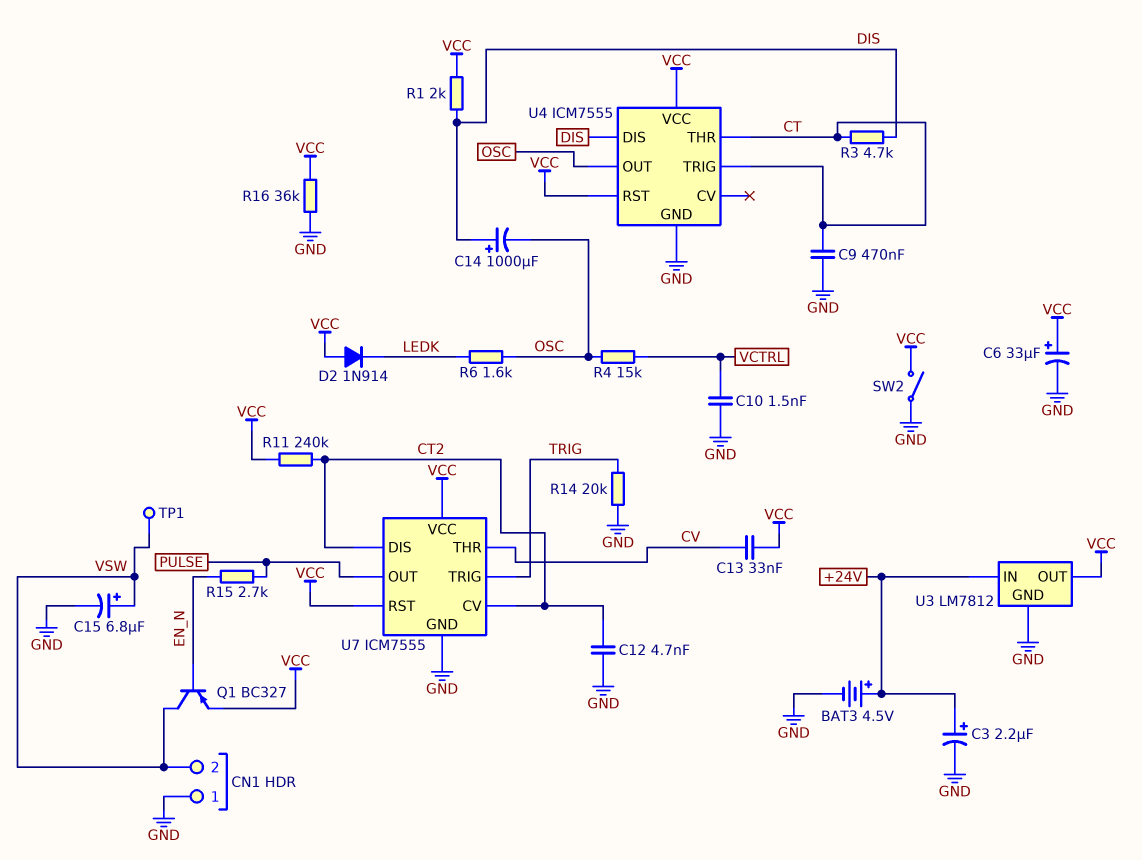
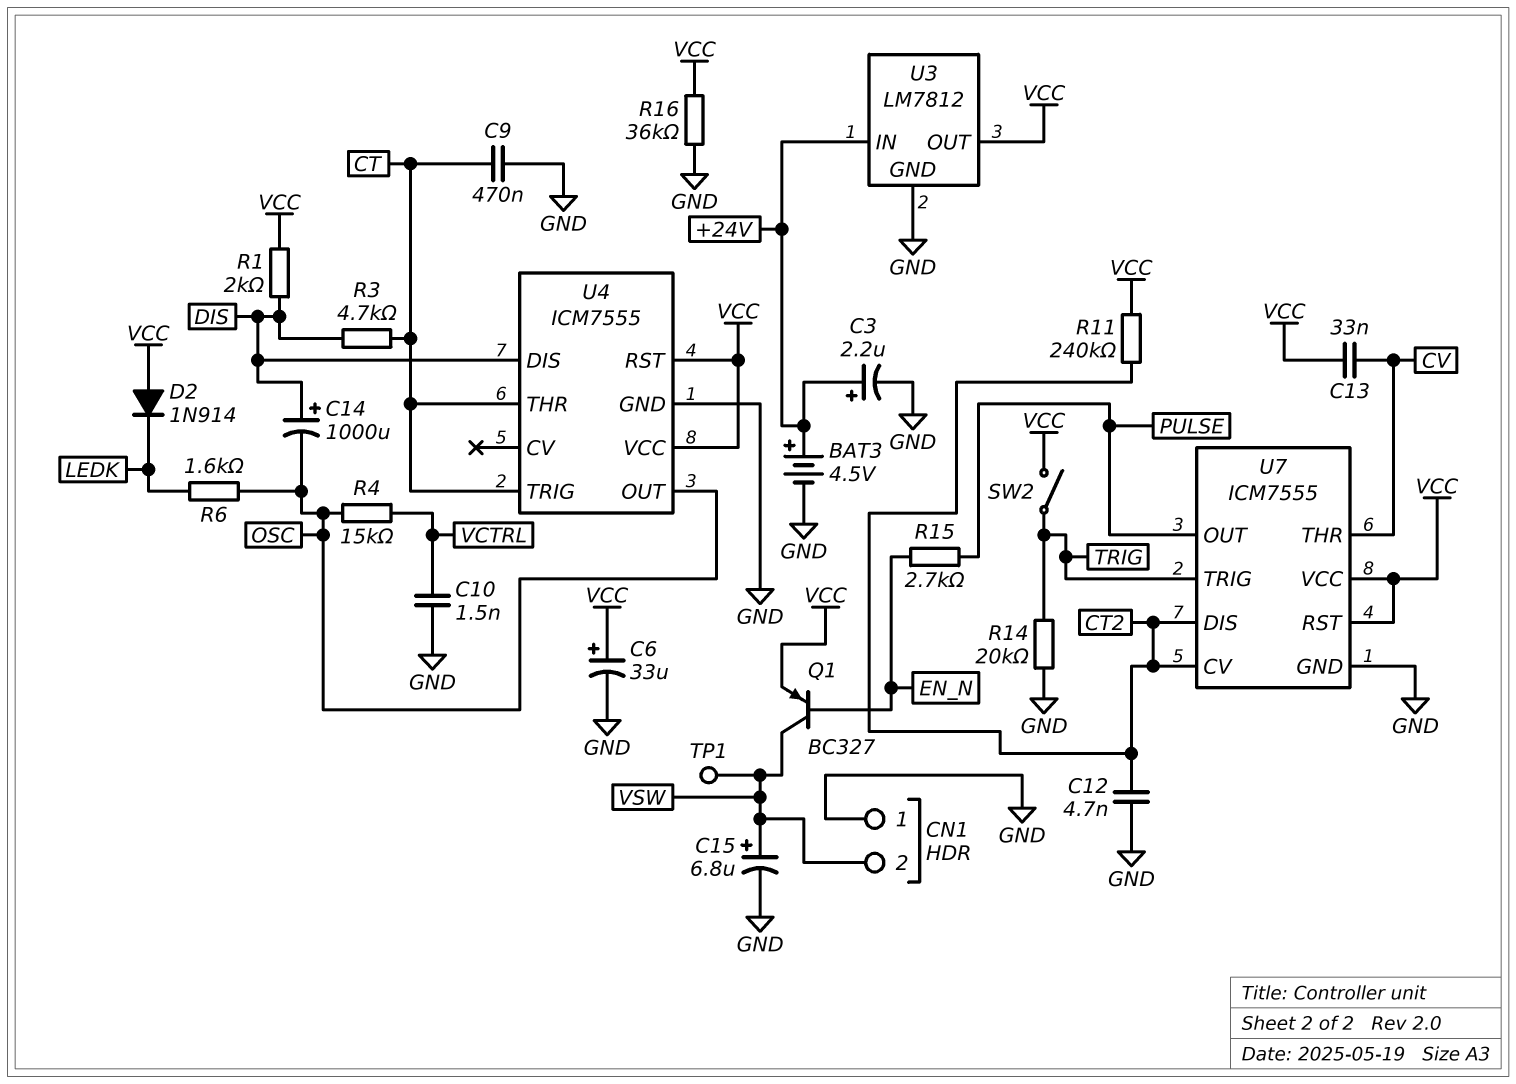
SW2: switch (GND, VCC) -> switch (TRIG, VCC)

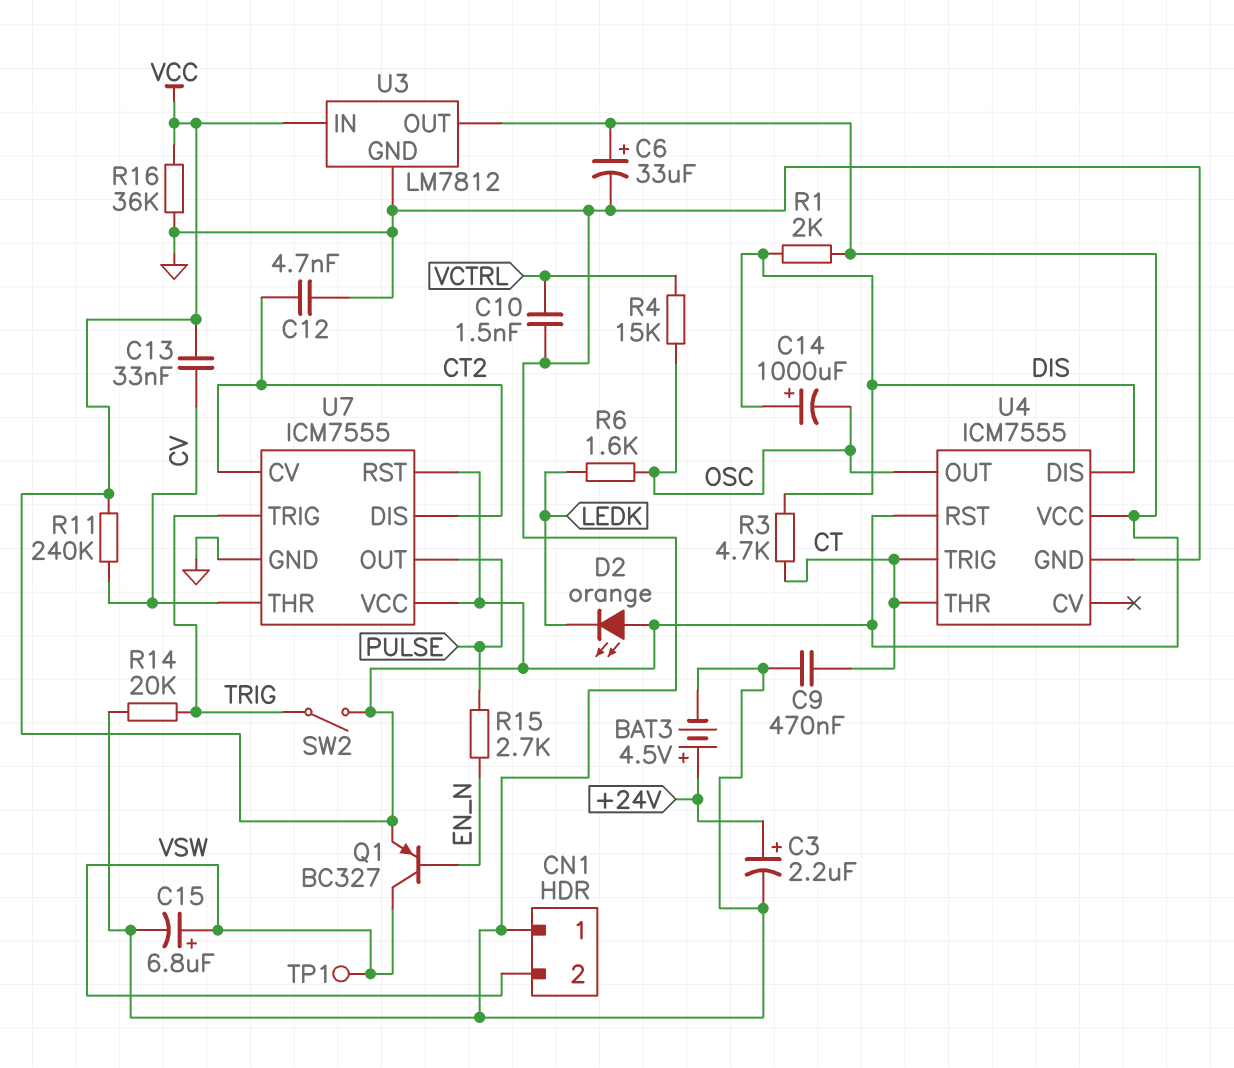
D2: diode 1N914 (A VCC, K LEDK) -> LED orange (A VCC, K LEDK)
R11: 240k (CT2, VCC) -> 240k (CV, VCC)
U3 pin IN: +24V -> VCC

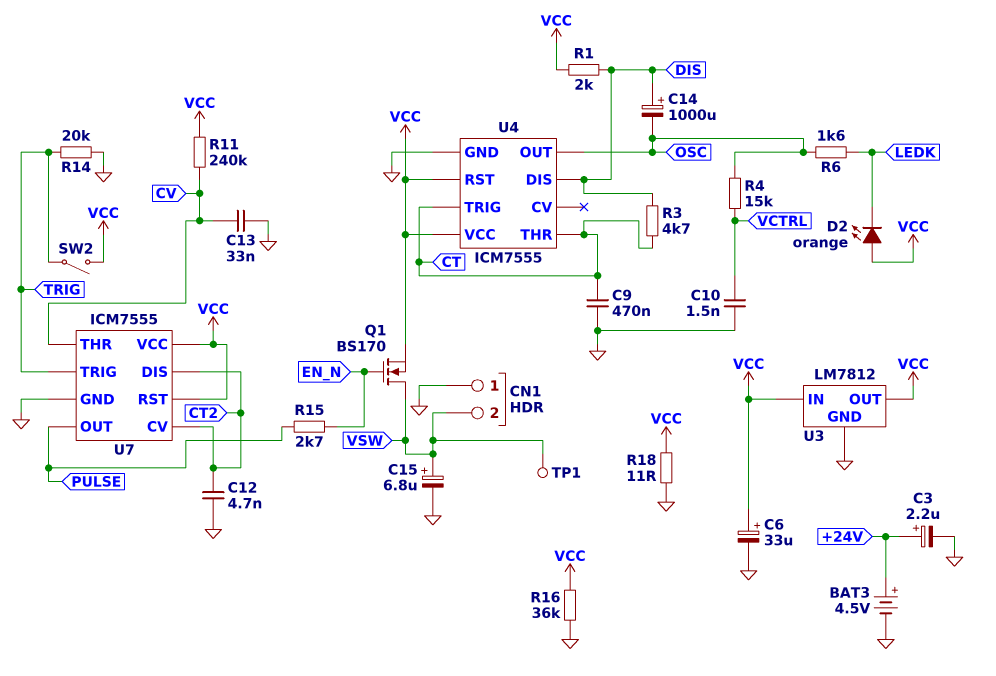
C13: 33nF (CV, VCC) -> 33nF (CV, GND)
Q1: PNP BC327 (B EN_N, C VSW, E VCC) -> NMOS BS170 (G EN_N, D VSW, S VCC)
R18: none -> 11 (GND, VCC)

